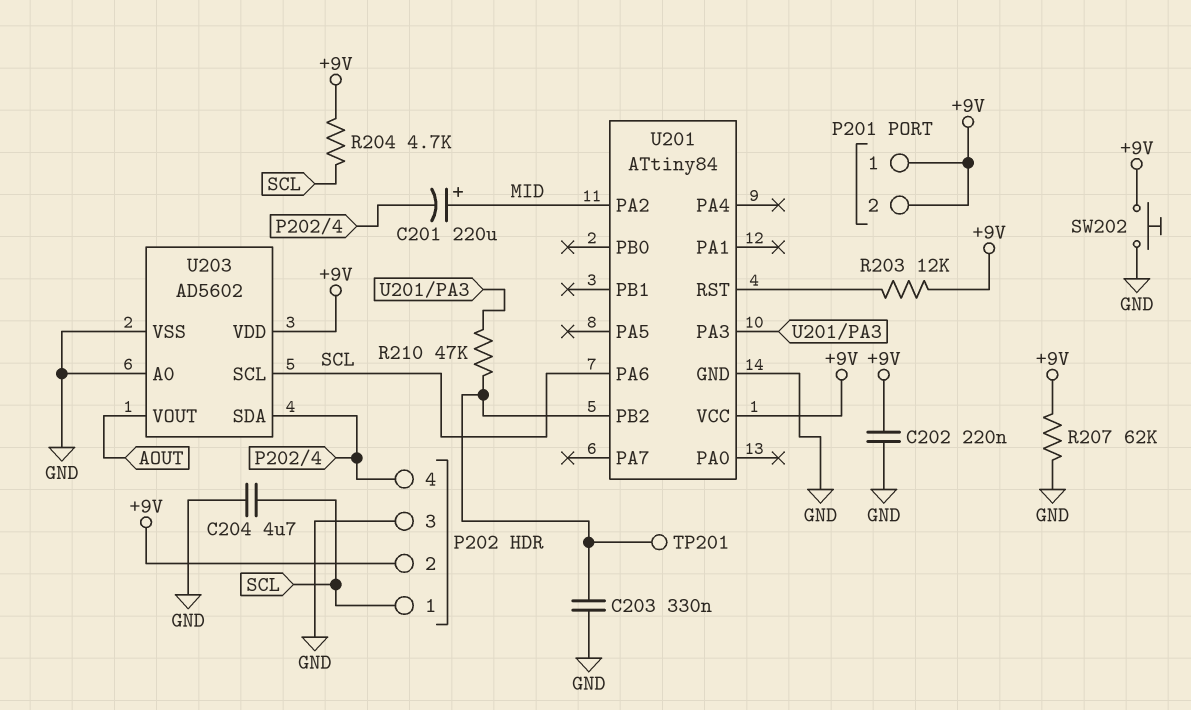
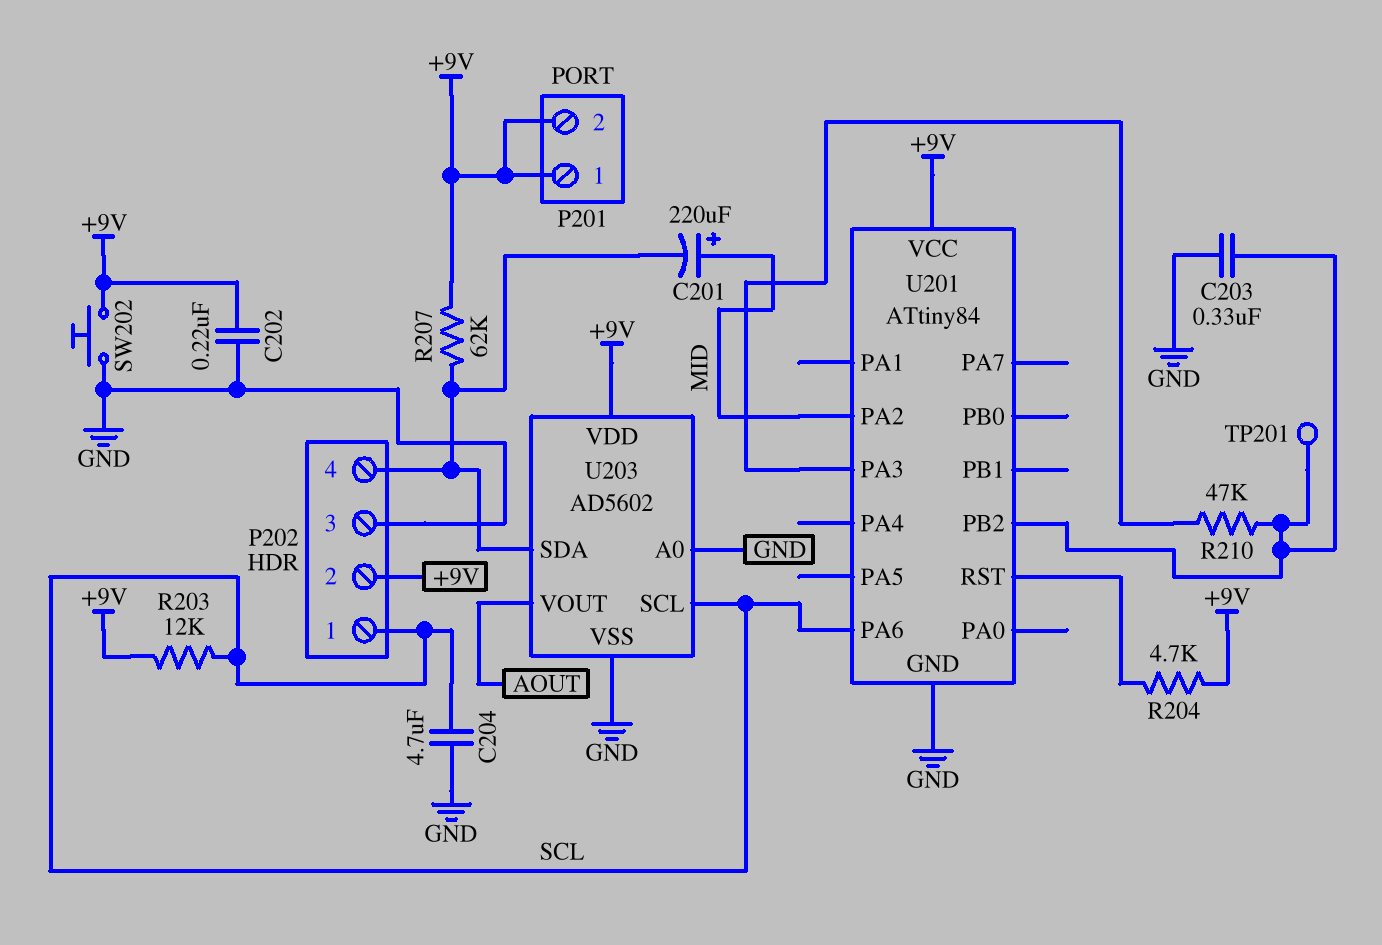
R203: 12k (+9V, U201/RST) -> 12k (+9V, SCL)
R204: 4.7k (+9V, SCL) -> 4.7k (+9V, U201/RST)
R207: 62k (+9V, GND) -> 62k (+9V, P202/4)

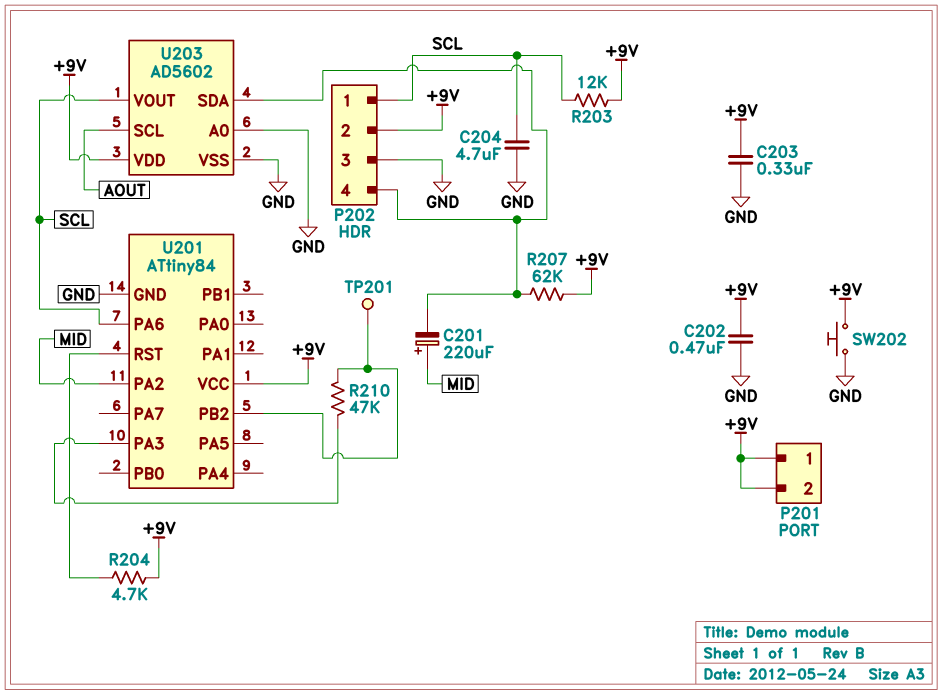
C202: 220nF (+9V, GND) -> 470nF (+9V, GND)
C203: 330nF (GND, U201/PB2) -> 330nF (+9V, GND)
U203 pin SCL: SCL -> AOUT
U203 pin VOUT: AOUT -> SCL

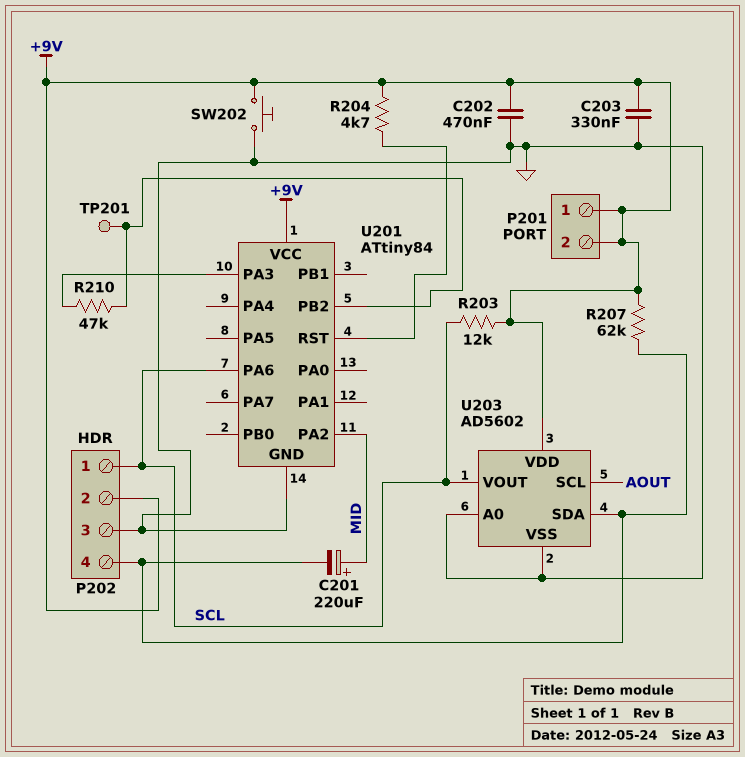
C204: 4.7uF (GND, SCL) -> none

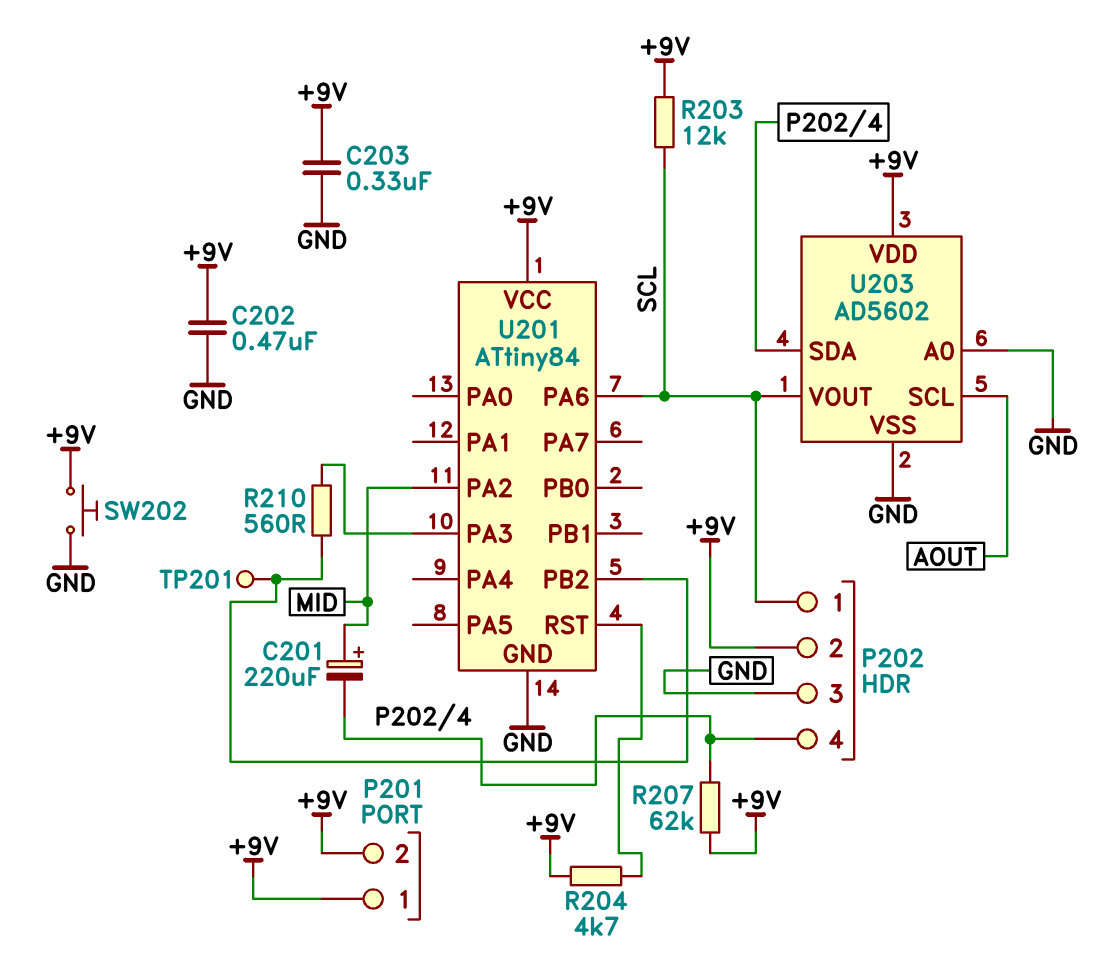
R210: 47k (U201/PA3, U201/PB2) -> 560 (U201/PA3, U201/PB2)

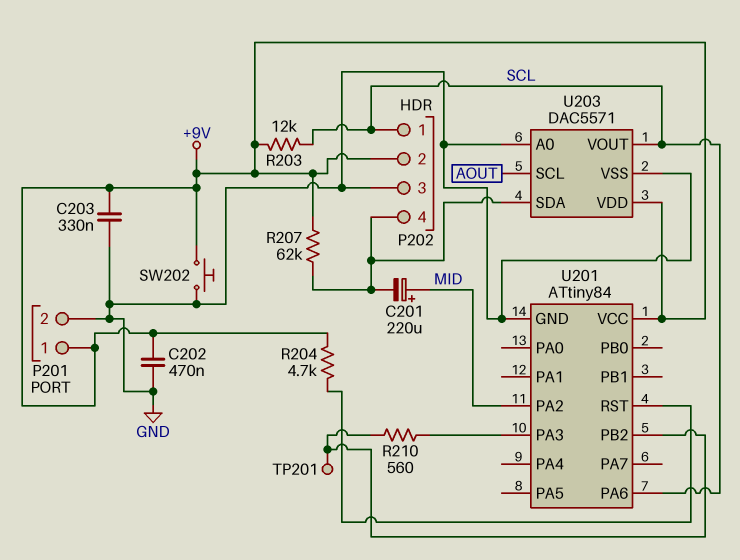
P201 pin 2: +9V -> GND
U203: AD5602 -> DAC5571

